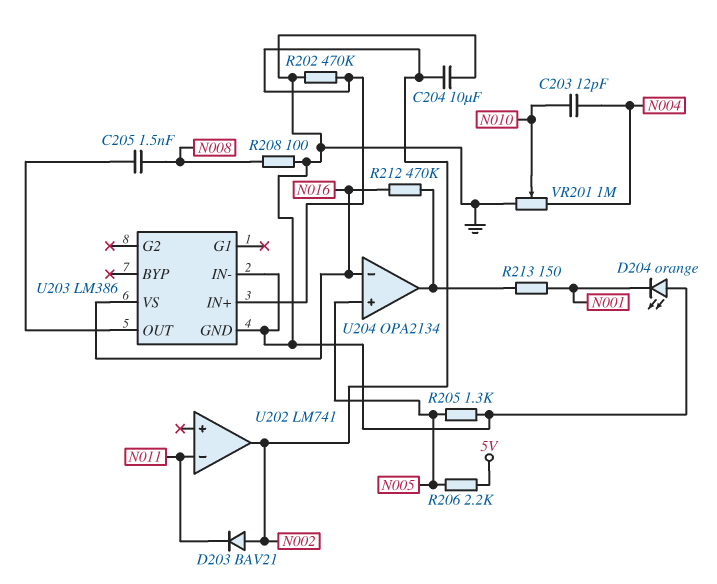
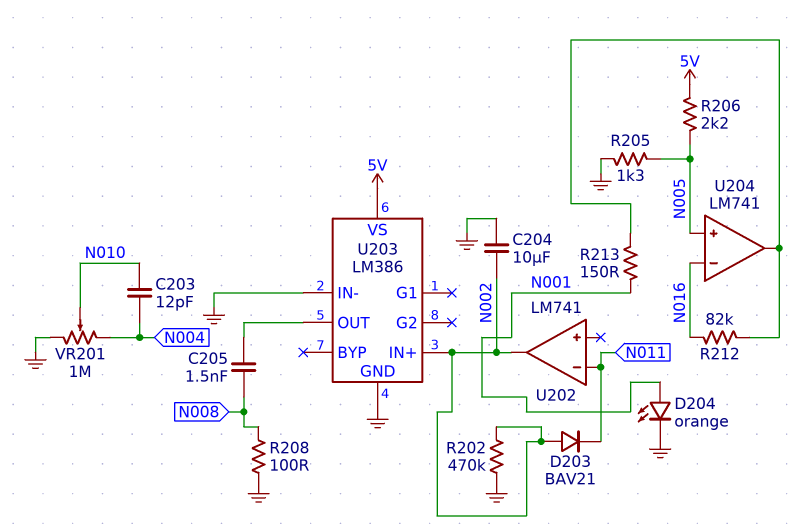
D204: LED orange (A GND, K N001) -> LED orange (A N001, K GND)
R212: 470k (N016, U204/out) -> 82k (N016, U204/out)
U203 pin VS: N016 -> 5V
U204: OPA2134 -> LM741

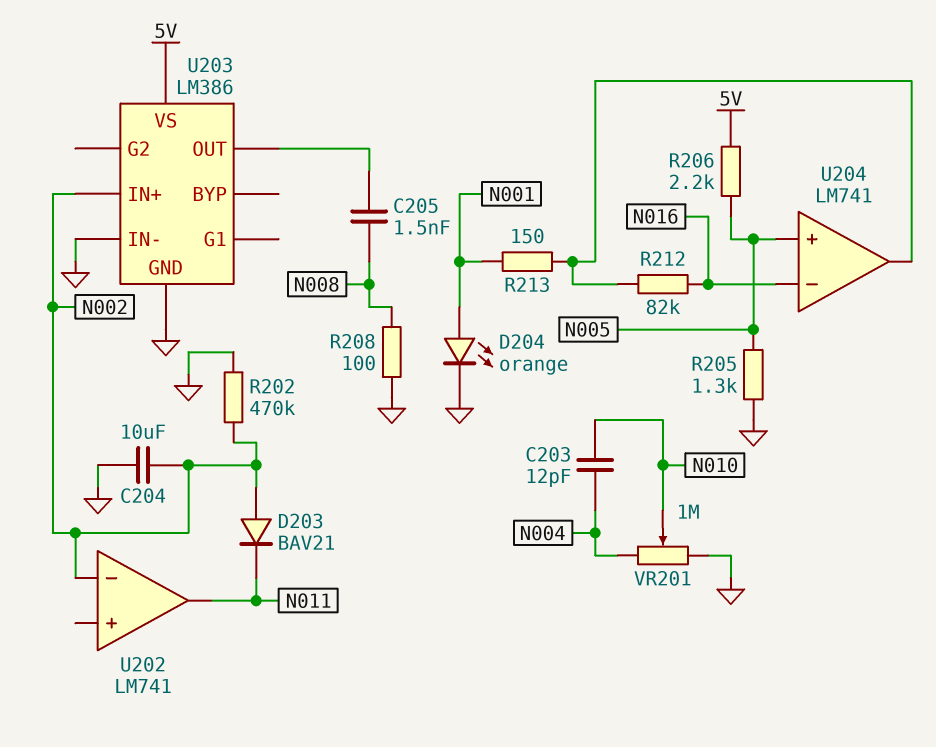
U202 pin in-: N011 -> N002
U202 pin out: N002 -> N011

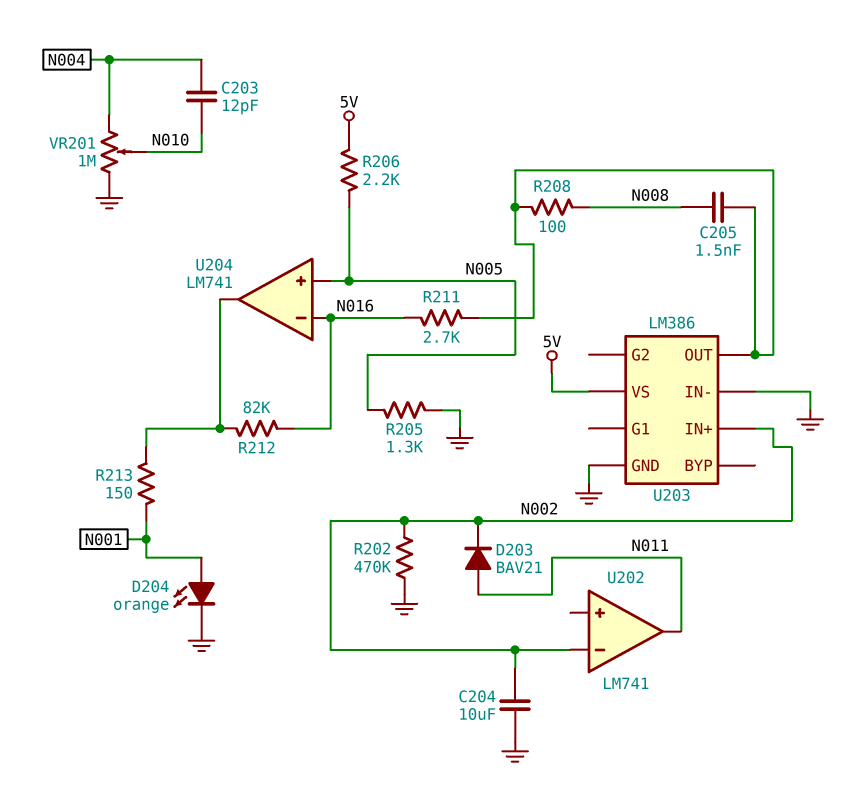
D203: diode BAV21 (A N002, K N011) -> diode BAV21 (A N011, K N002)
R208: 100 (GND, N008) -> 100 (N008, U203/OUT)
R211: none -> 2.7k (N016, U203/OUT)

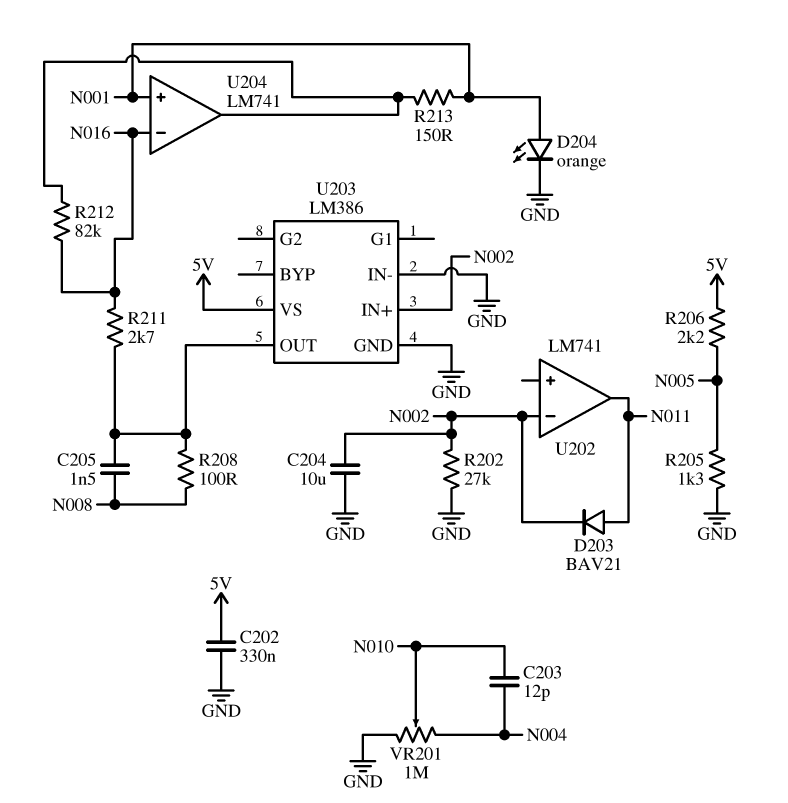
C202: none -> 330nF (5V, GND)
R202: 470k (GND, N002) -> 27k (GND, N002)
U204 pin in+: N005 -> N001

